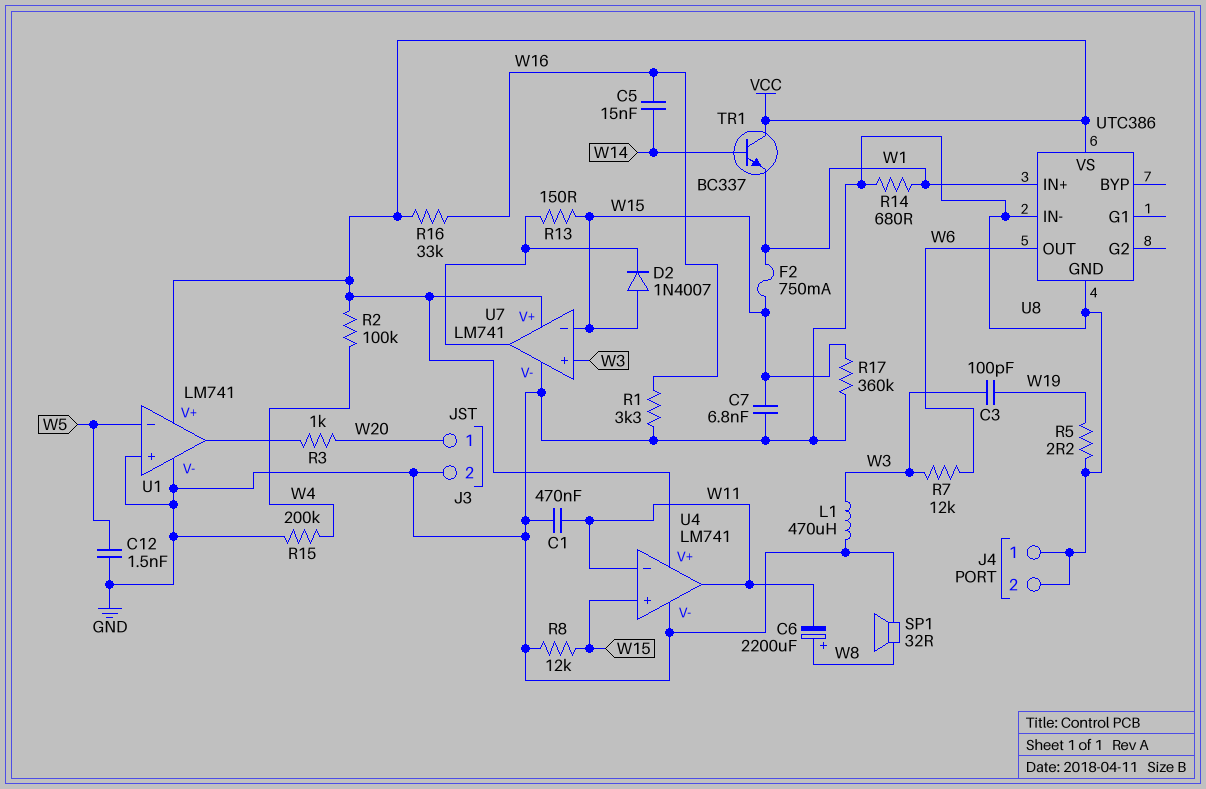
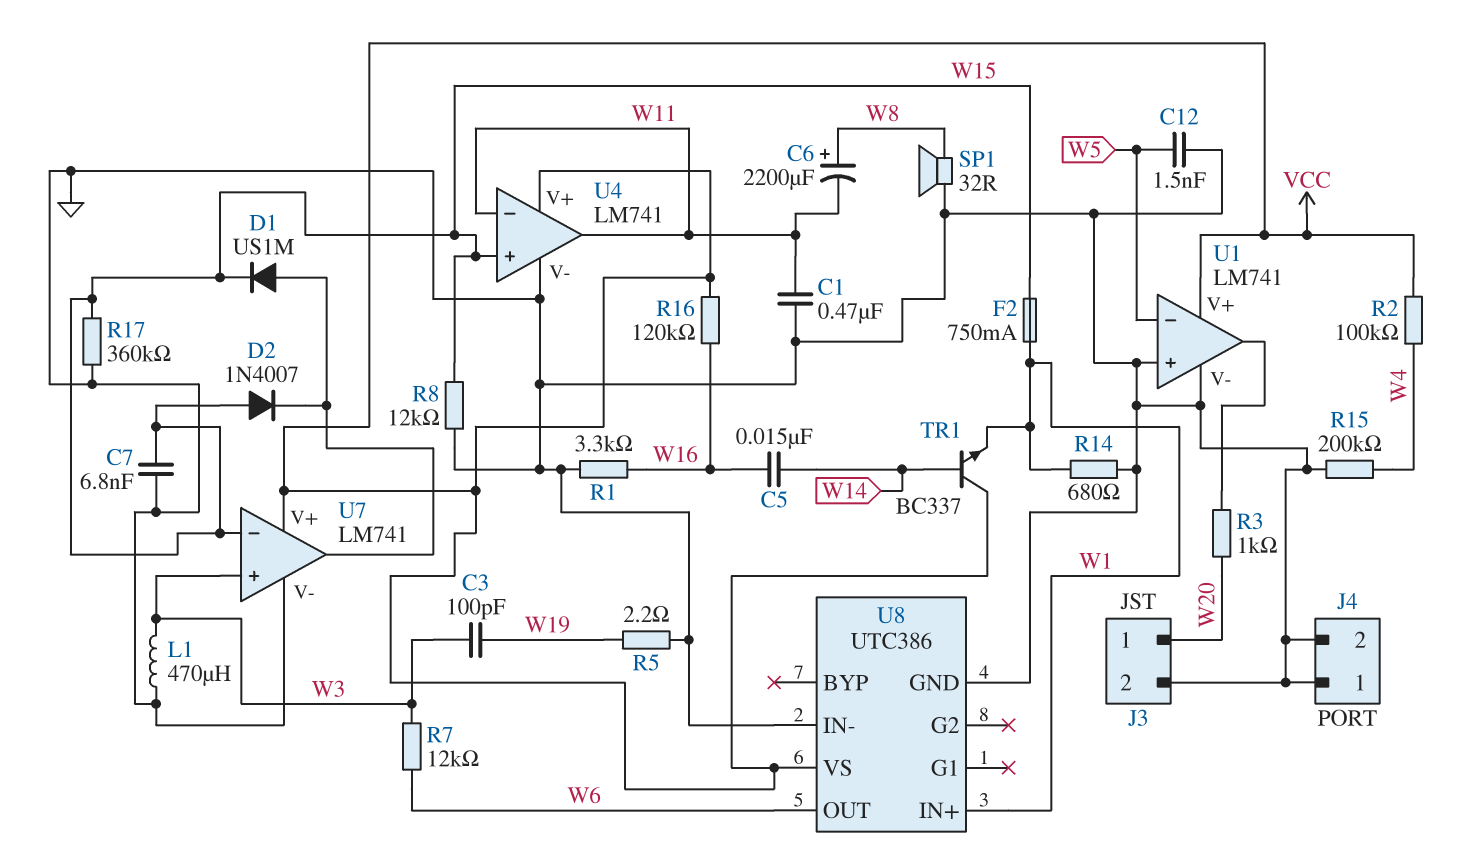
D1: none -> diode US1M (A U7/out, K W15)
R13: 150 (U7/out, W15) -> none
R16: 33k (VCC, W16) -> 120k (VCC, W16)

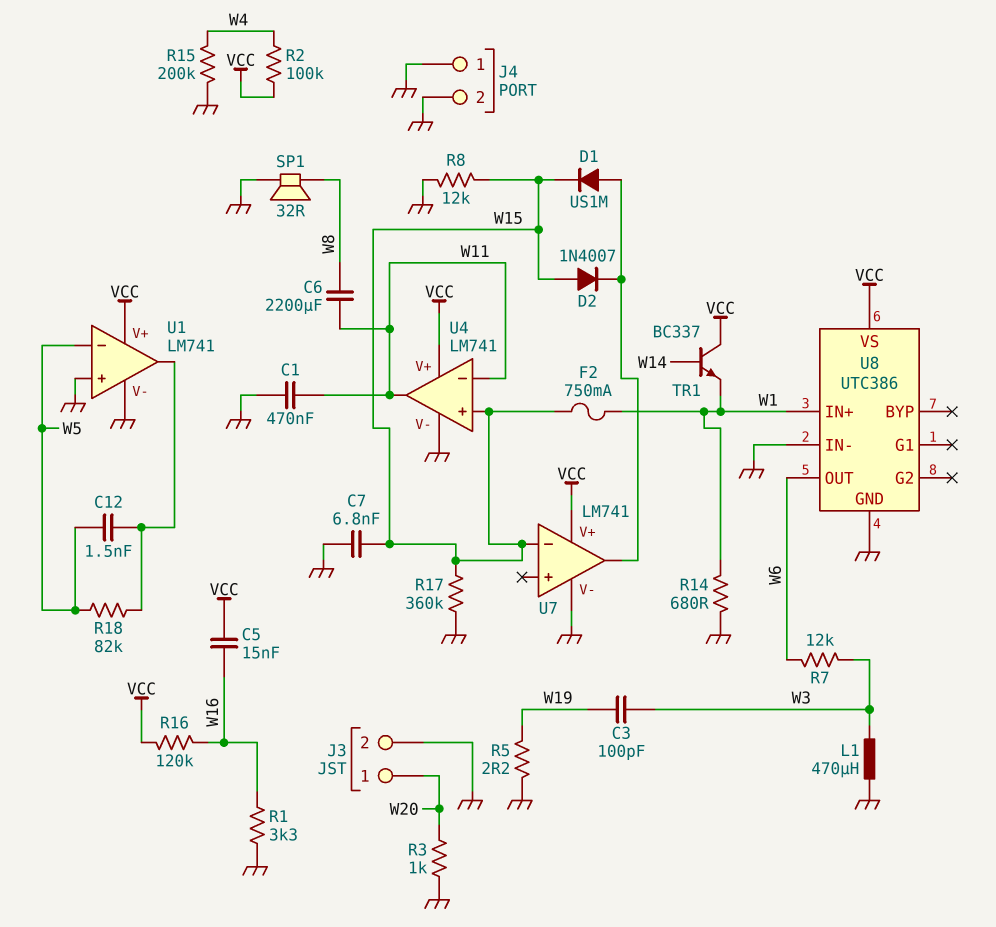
C5: 15nF (W14, W16) -> 15nF (VCC, W16)
C6: 2200uF (plus W8, minus W11) -> 2200uF (W8, W11)
C12: 1.5nF (GND, W5) -> 1.5nF (U1/out, W5)
R3: 1k (U1/out, W20) -> 1k (GND, W20)
R18: none -> 82k (U1/out, W5)
U7 pin in+: W3 -> none

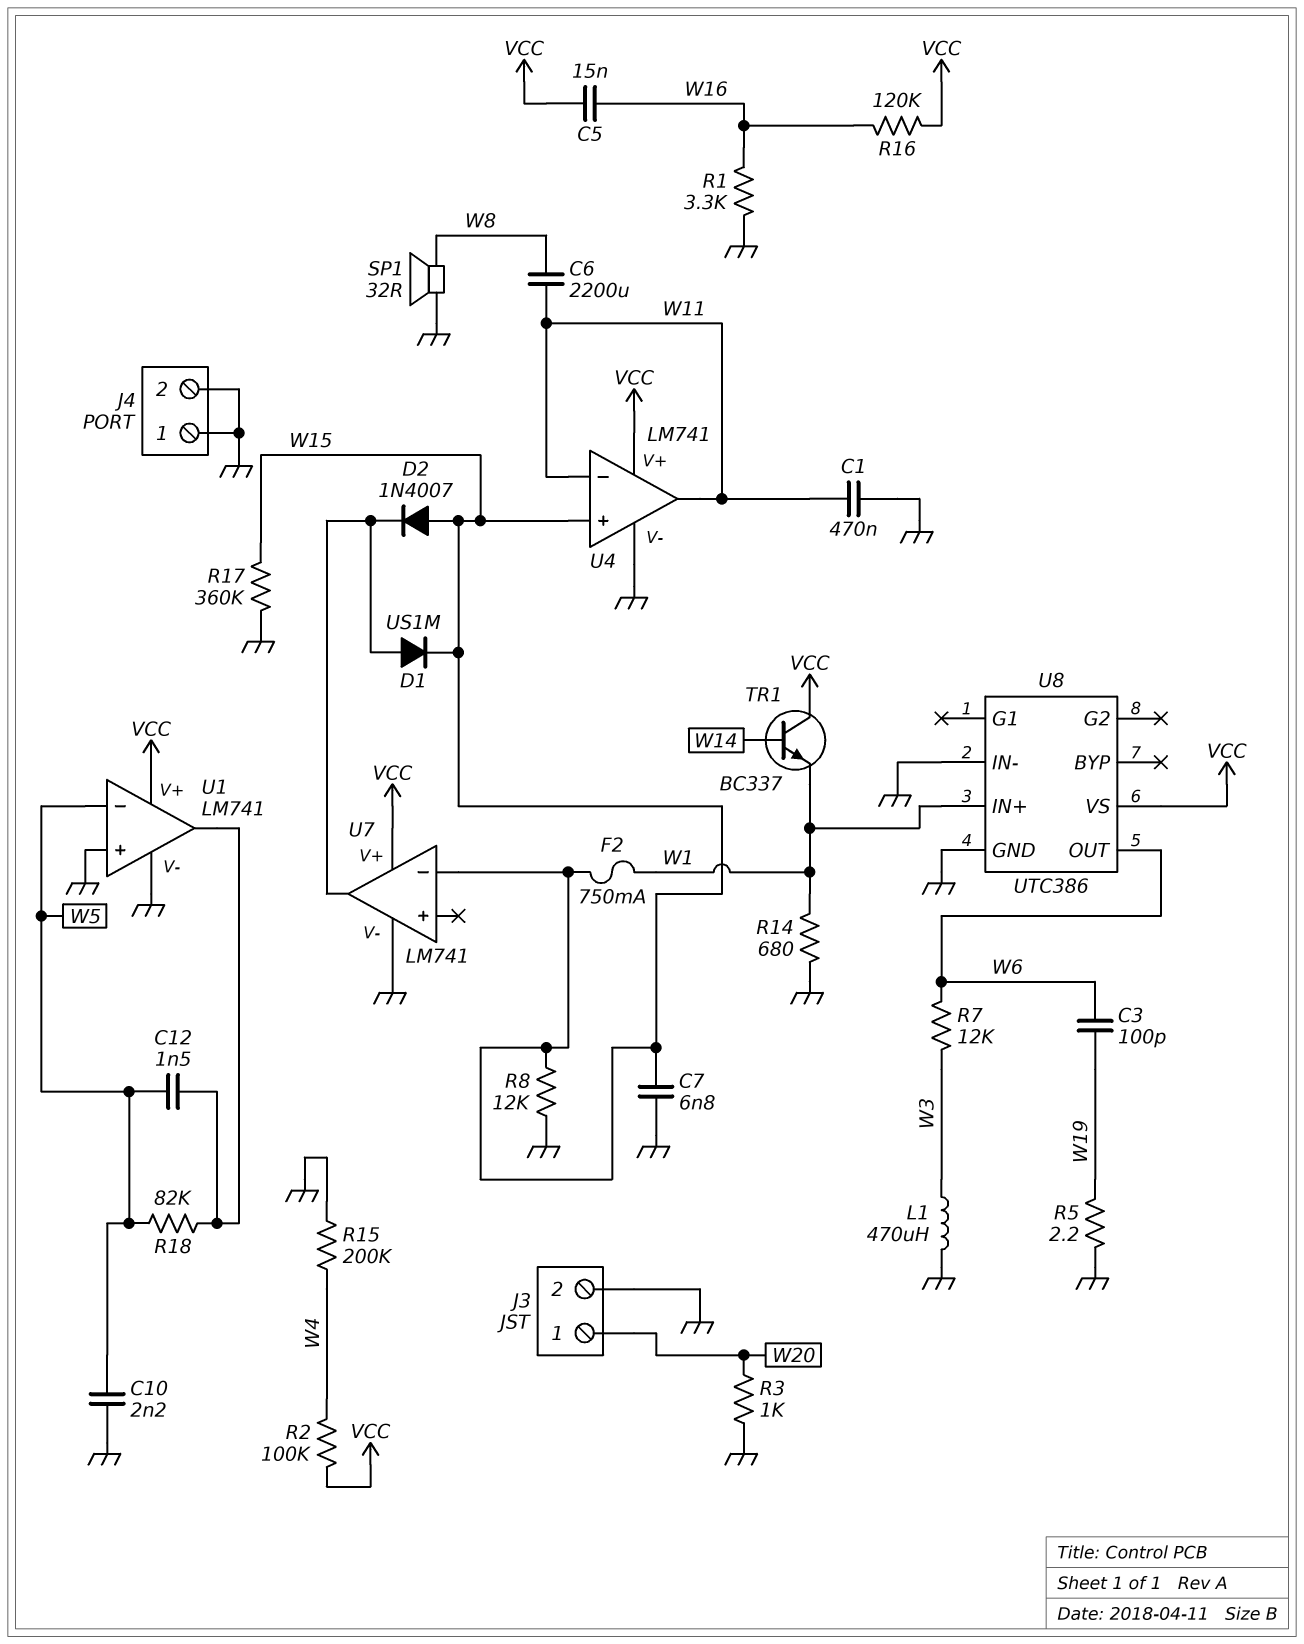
C3: 100pF (W3, W19) -> 100pF (W6, W19)
C10: none -> 2.2nF (GND, W5)

